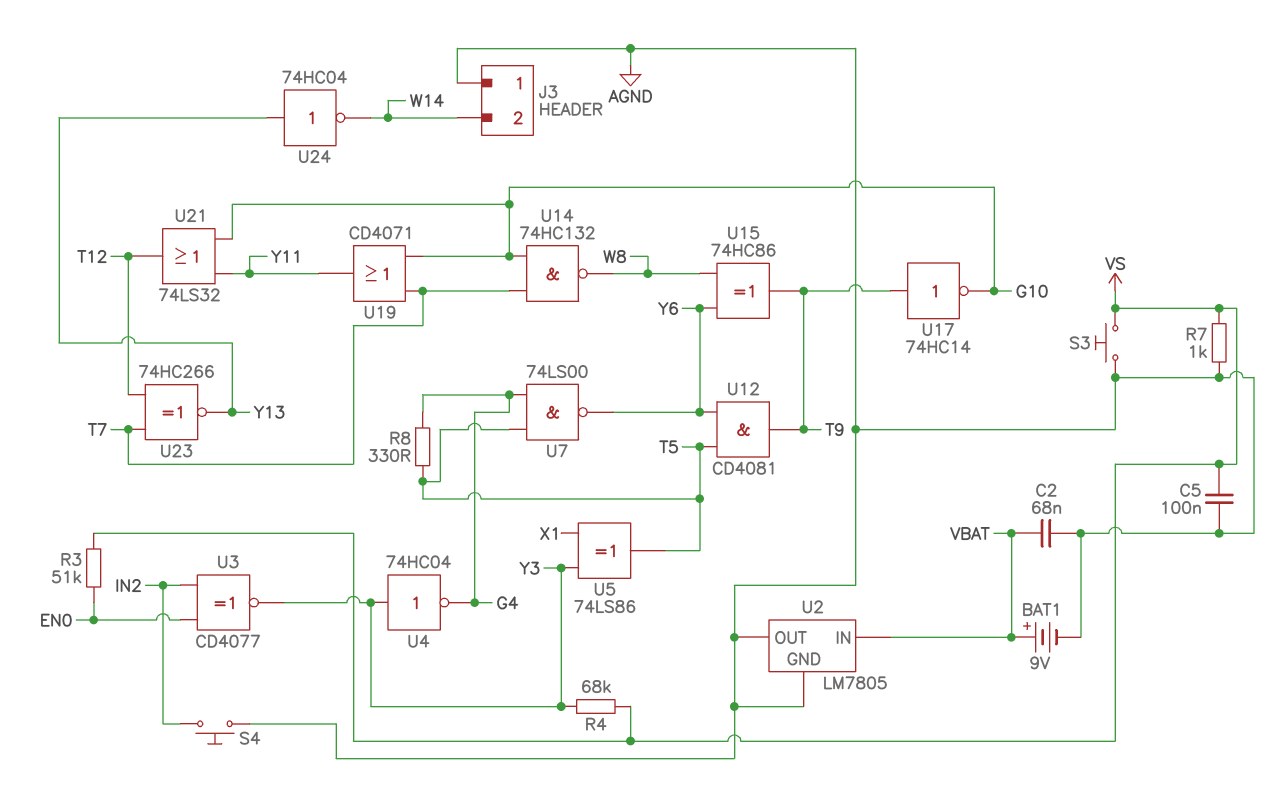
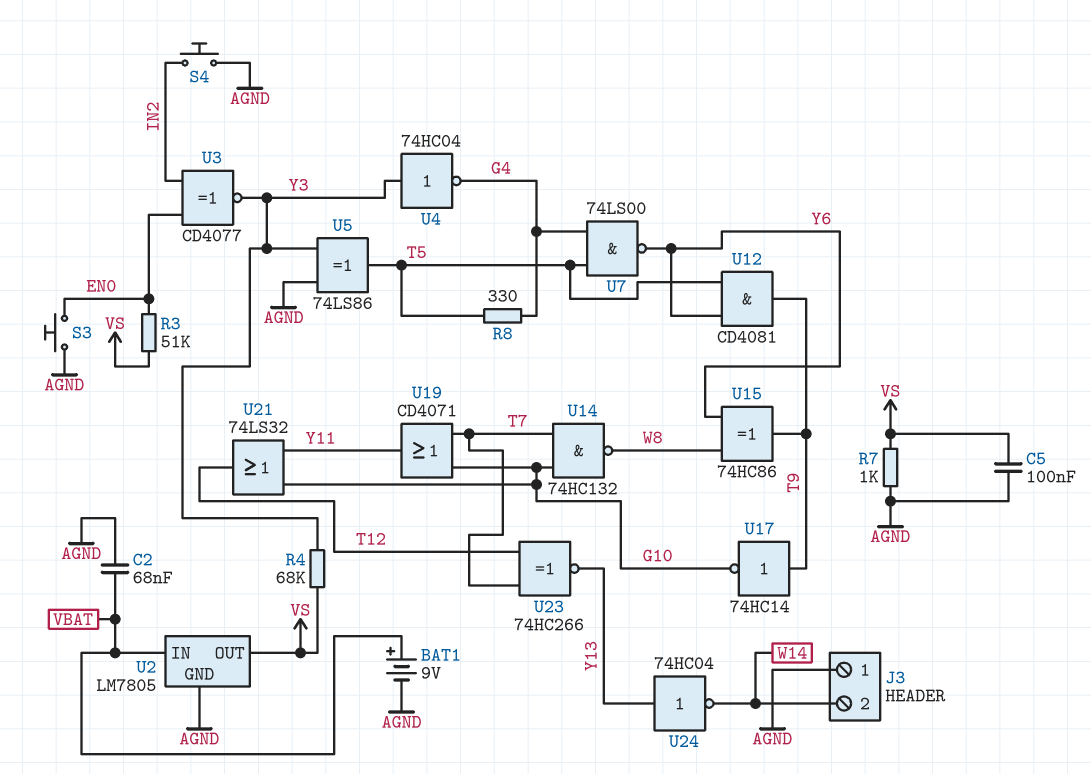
S3: button (AGND, VS) -> button (AGND, EN0)
U2 pin OUT: AGND -> VS
U5: XOR 74LS86 (in X1, in Y3, out T5) -> XOR 74LS86 (in AGND, in Y3, out T5)

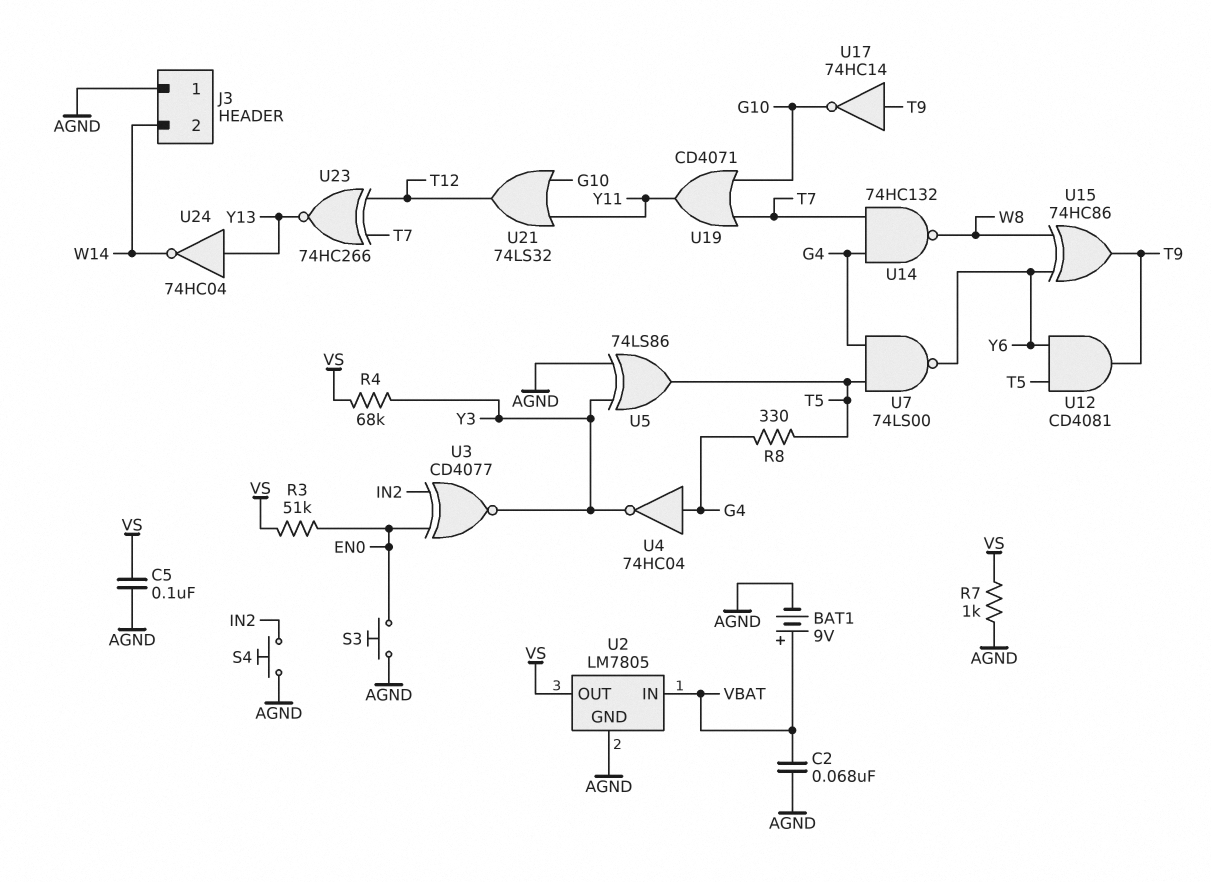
U4: NOT 74HC04 (in Y3, out G4) -> NOT 74HC04 (in G4, out Y3)
U14: NAND 74HC132 (in G10, in T7, out W8) -> NAND 74HC132 (in G4, in T7, out W8)

